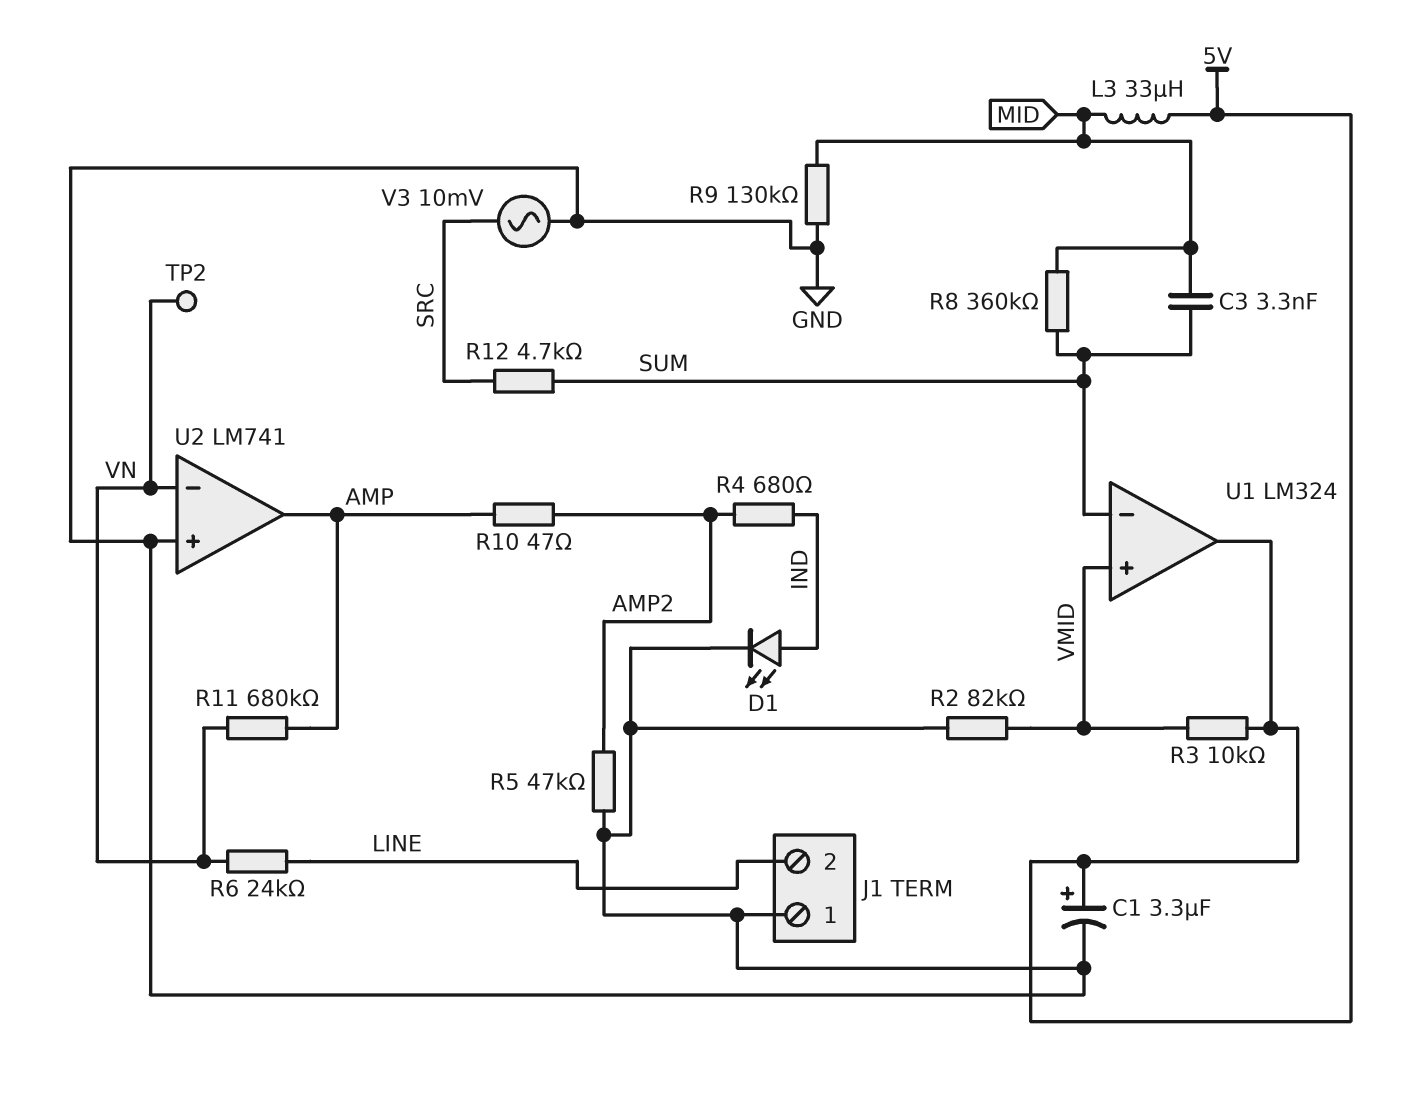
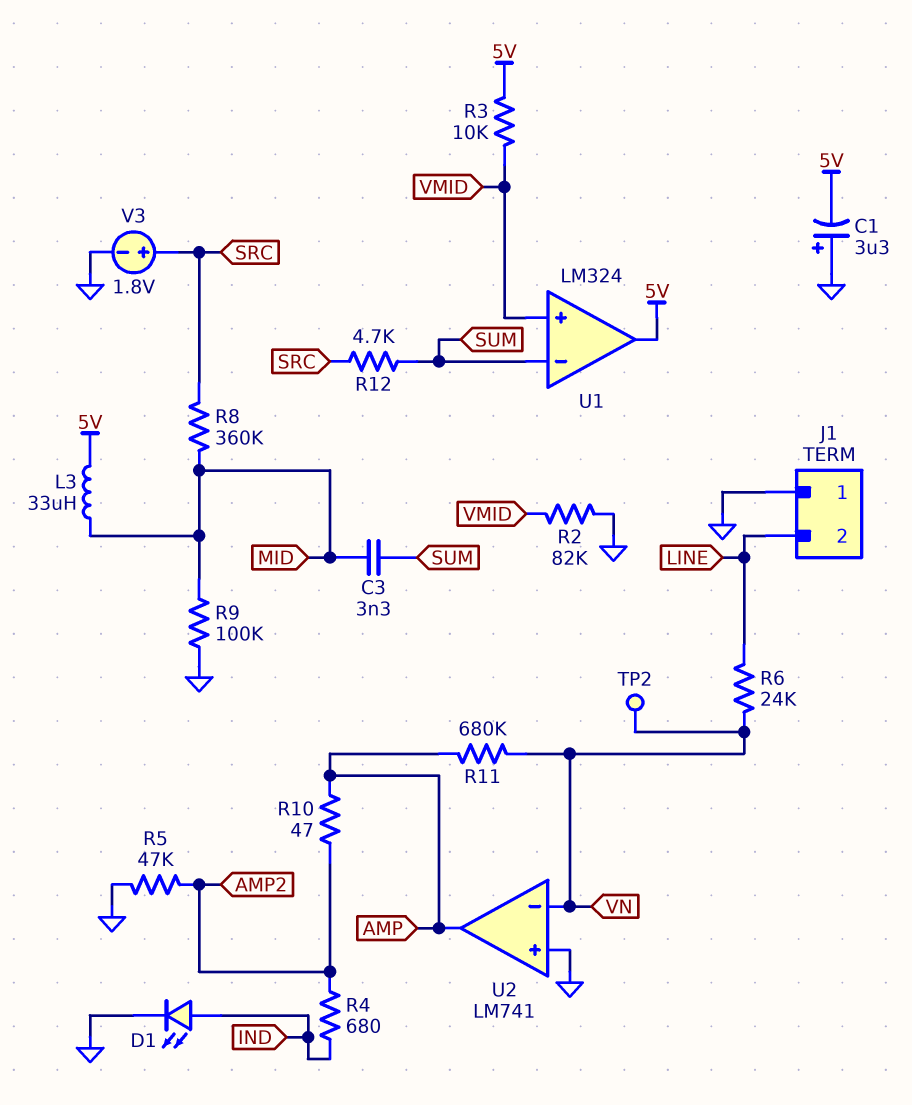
C1: 3.3uF (plus 5V, minus GND) -> 3.3uF (plus GND, minus 5V)
R8: 360k (MID, SUM) -> 360k (MID, SRC)
R9: 130k (GND, MID) -> 100k (GND, MID)
V3: AC 10mV (GND, SRC) -> 1.8V (plus SRC, minus GND)

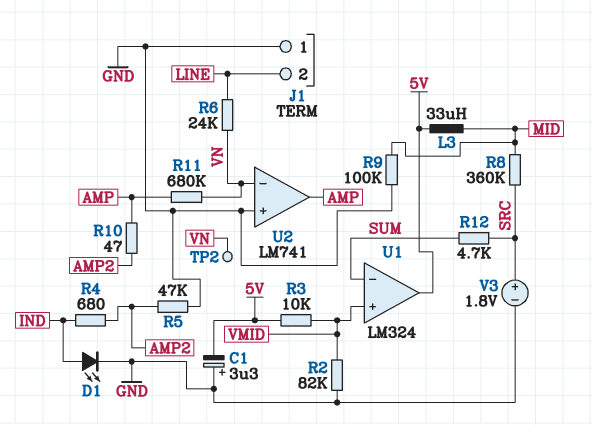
C3: 3.3nF (MID, SUM) -> none

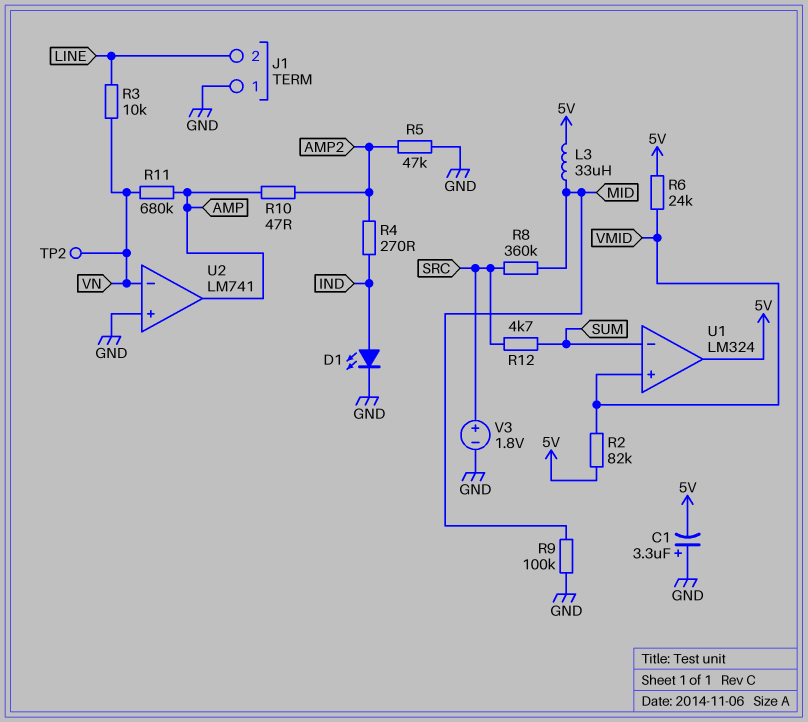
R2: 82k (GND, VMID) -> 82k (5V, VMID)
R3: 10k (5V, VMID) -> 10k (LINE, VN)
R4: 680 (AMP2, IND) -> 270 (AMP2, IND)
R6: 24k (LINE, VN) -> 24k (5V, VMID)

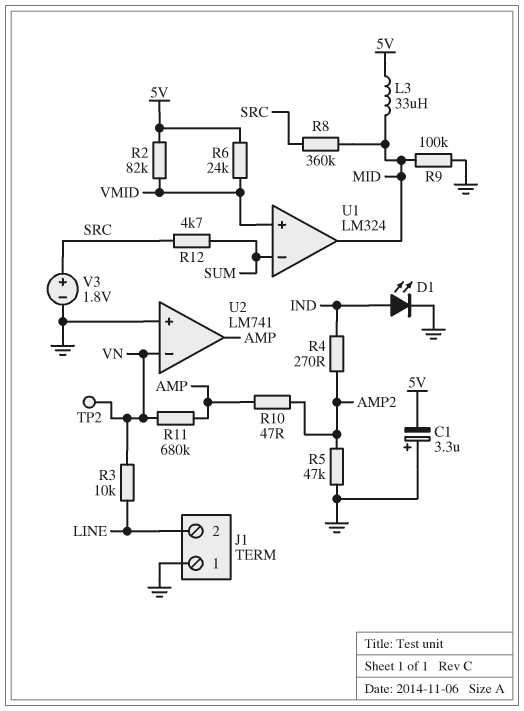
U1 pin out: 5V -> MID

